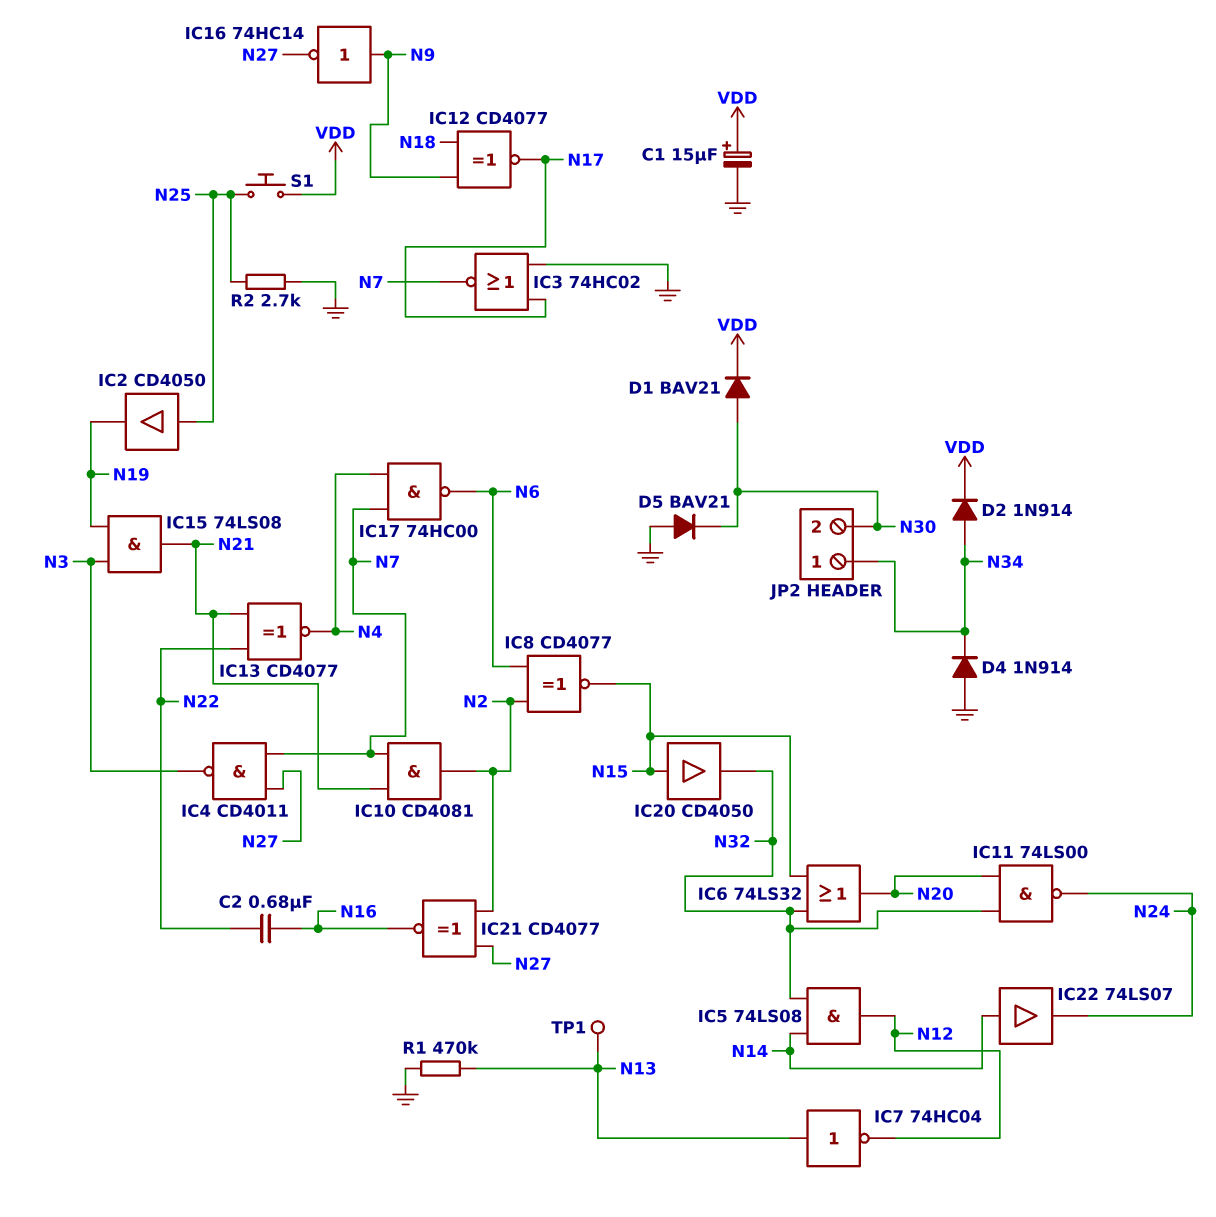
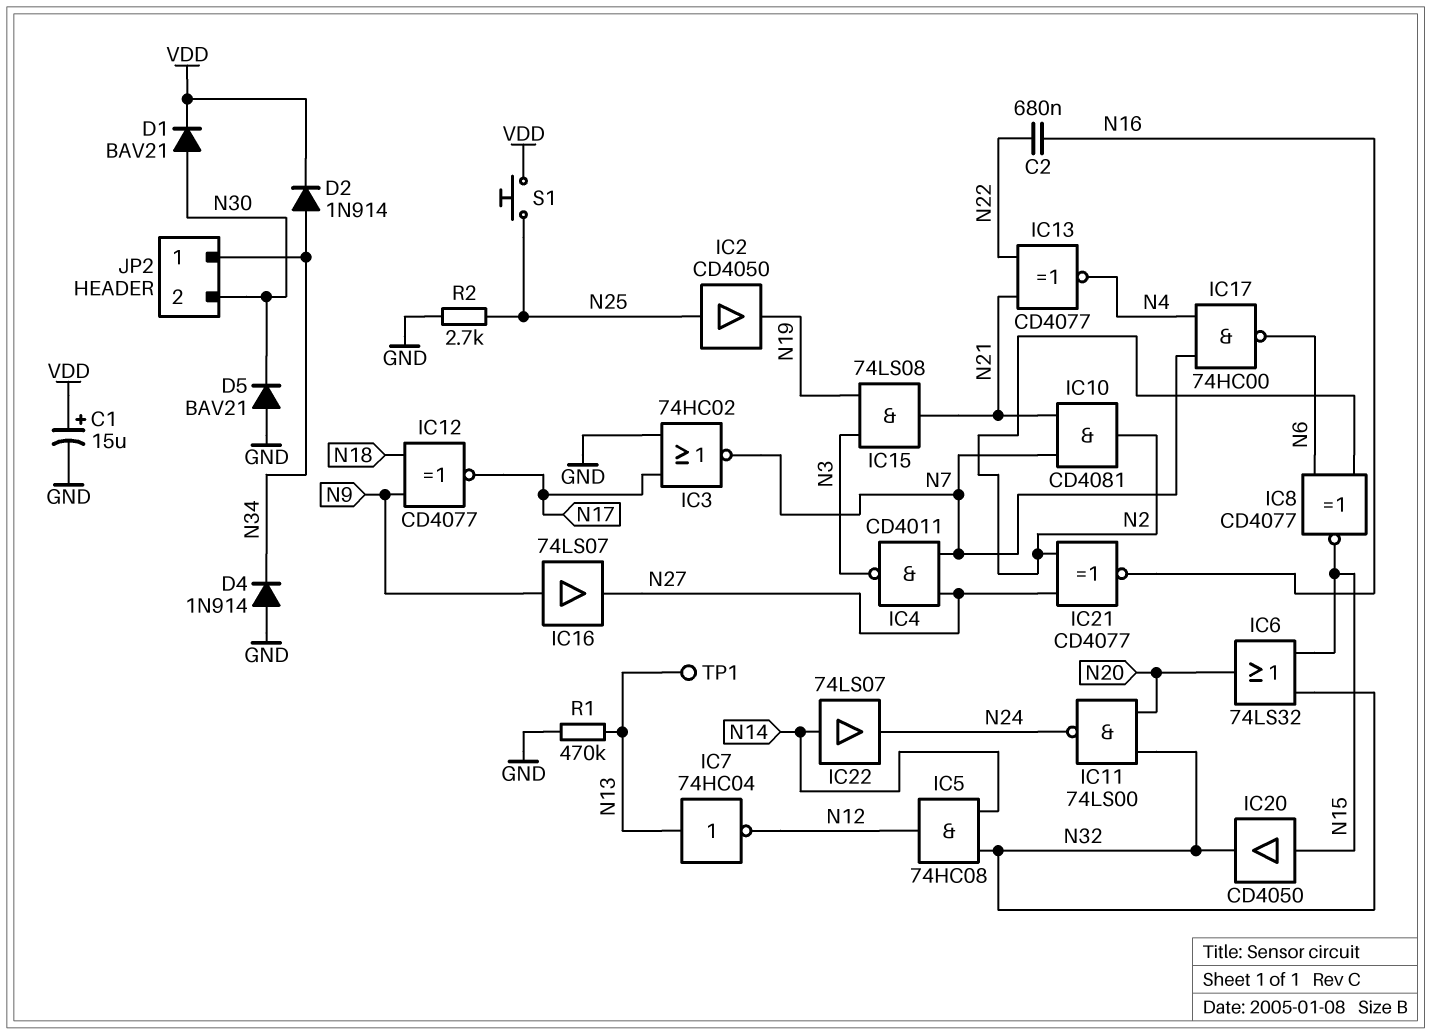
IC5: AND 74LS08 (in N14, in N32, out N12) -> AND 74HC08 (in N14, in N32, out N12)
IC16: NOT 74HC14 (in N9, out N27) -> buffer 74LS07 (in N9, out N27)

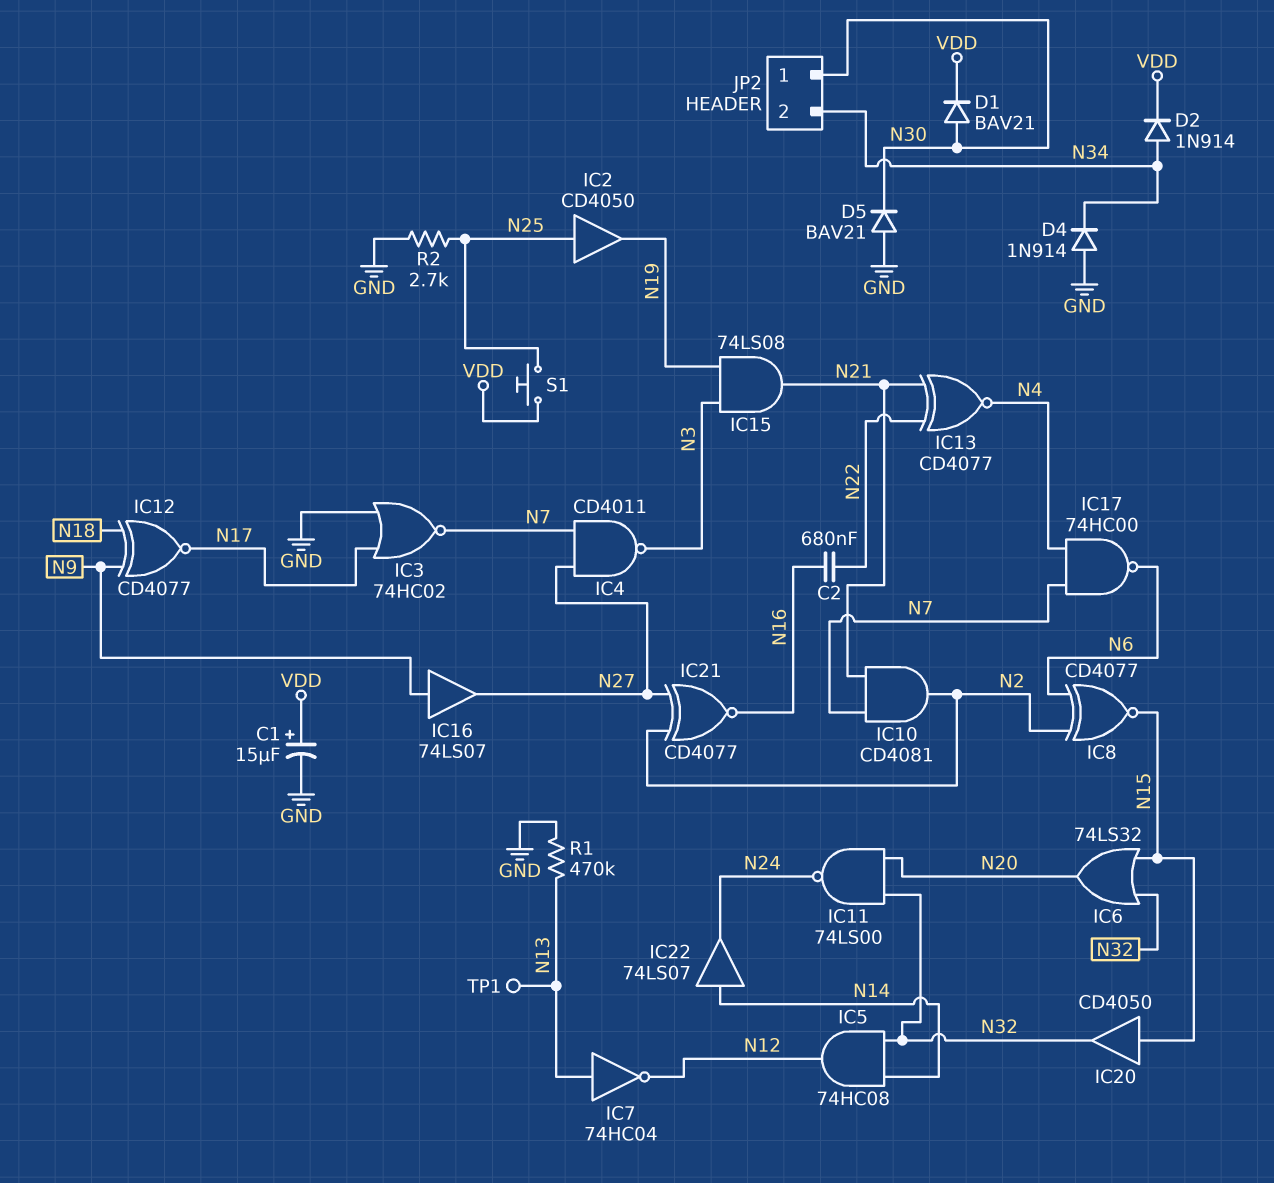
JP2 pin 1: N34 -> N30
JP2 pin 2: N30 -> N34

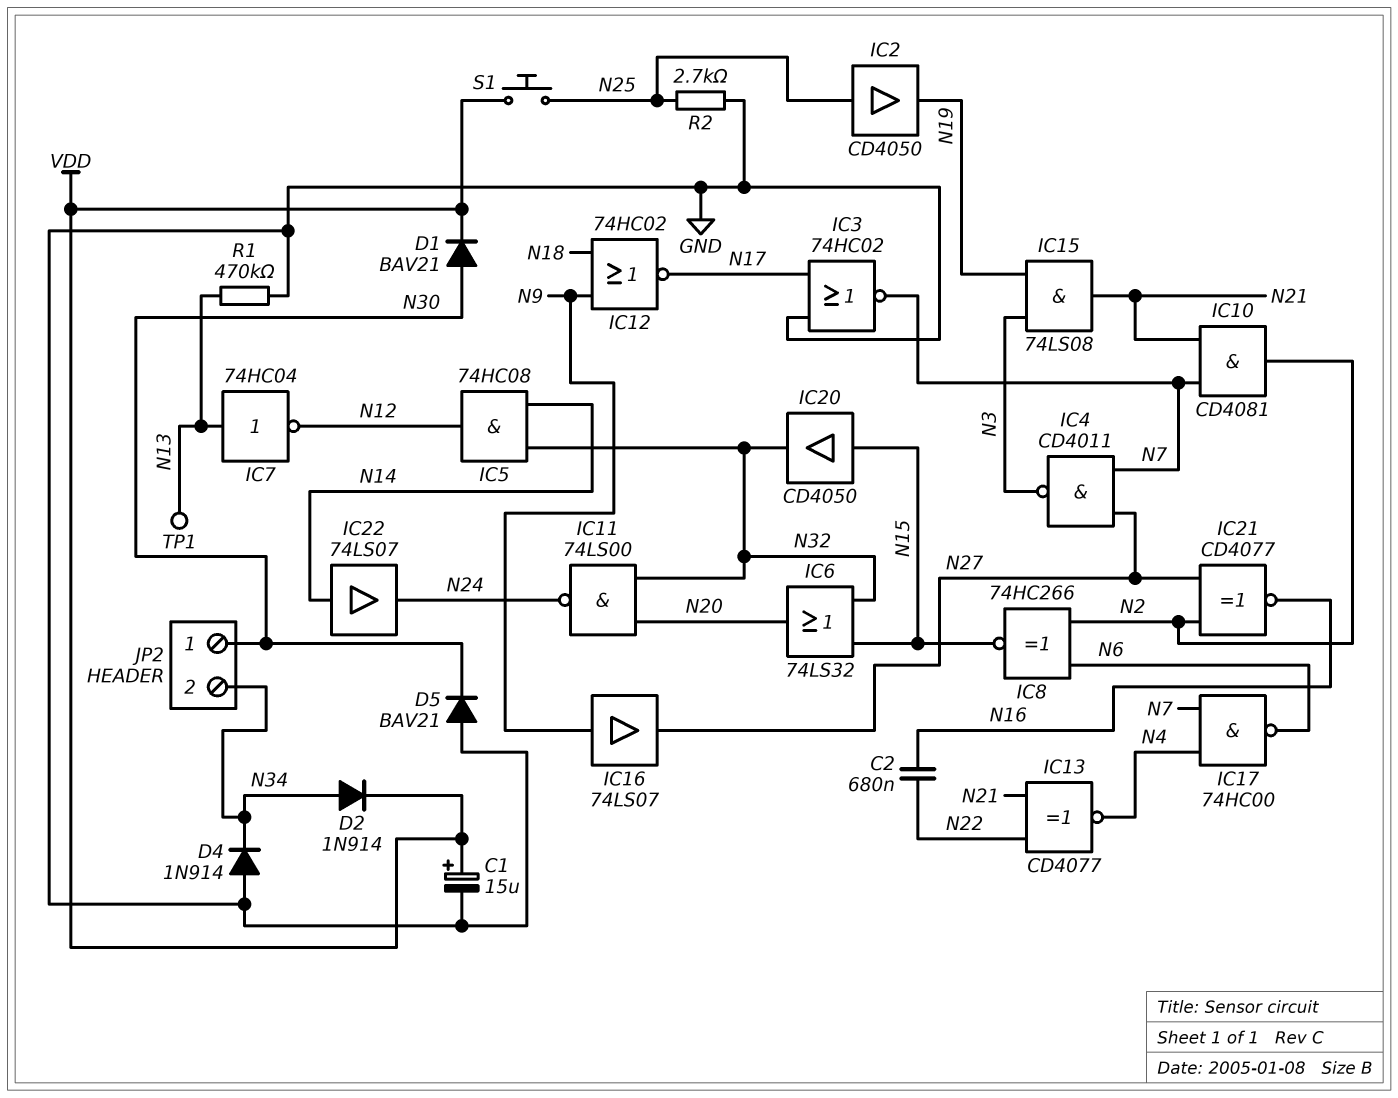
IC8: XNOR CD4077 (in N2, in N6, out N15) -> XNOR 74HC266 (in N2, in N6, out N15)
IC12: XNOR CD4077 (in N9, in N18, out N17) -> NOR 74HC02 (in N9, in N18, out N17)

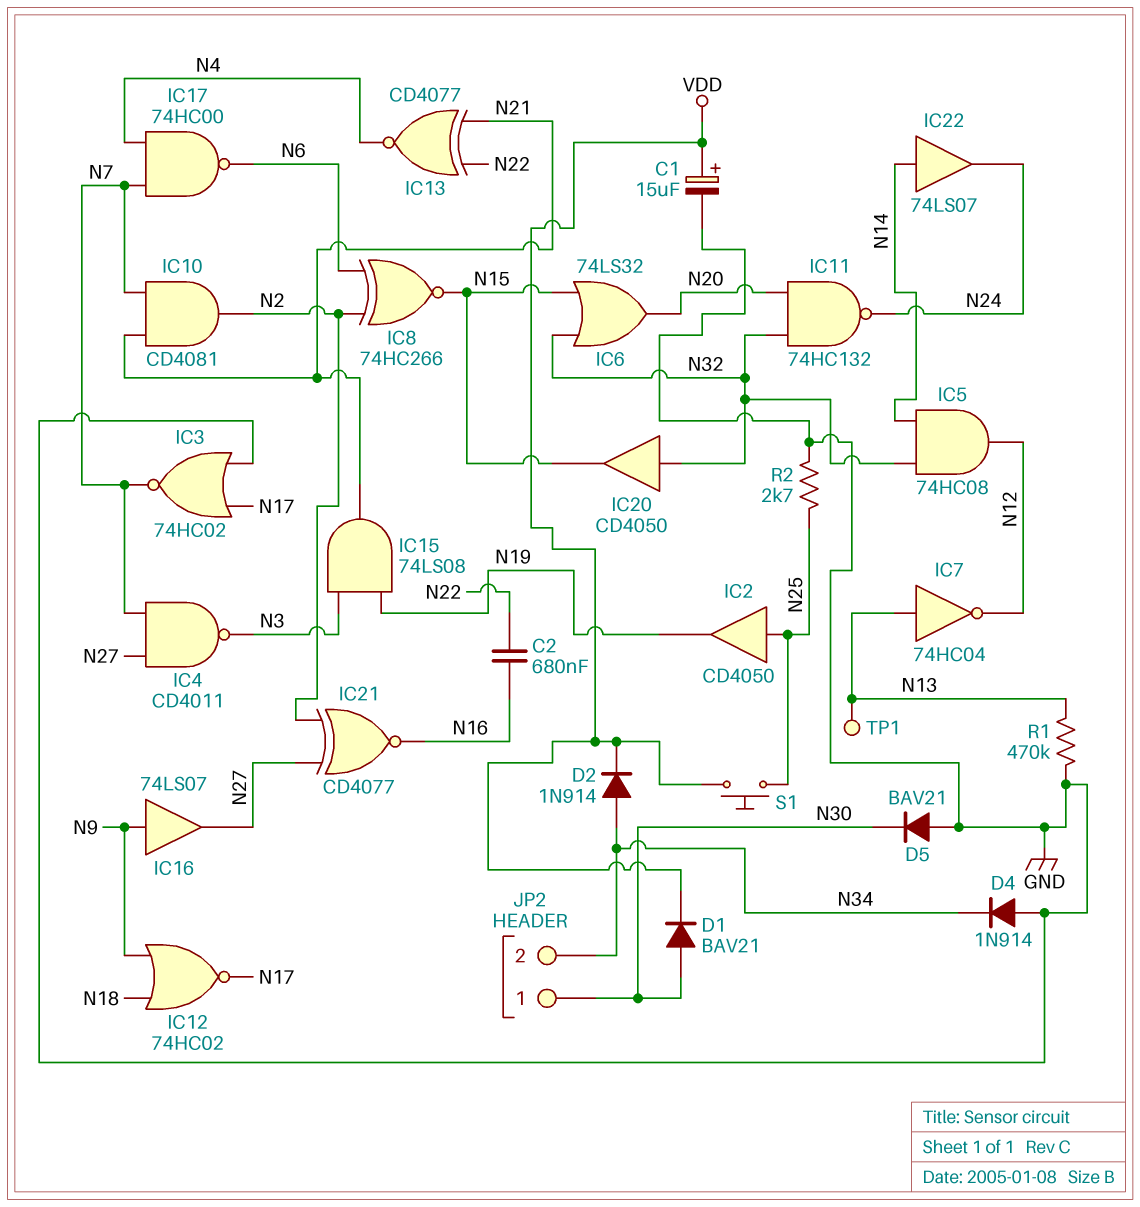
IC11: NAND 74LS00 (in N20, in N32, out N24) -> NAND 74HC132 (in N20, in N32, out N24)
IC20: buffer CD4050 (in N15, out N32) -> buffer CD4050 (in N32, out N15)

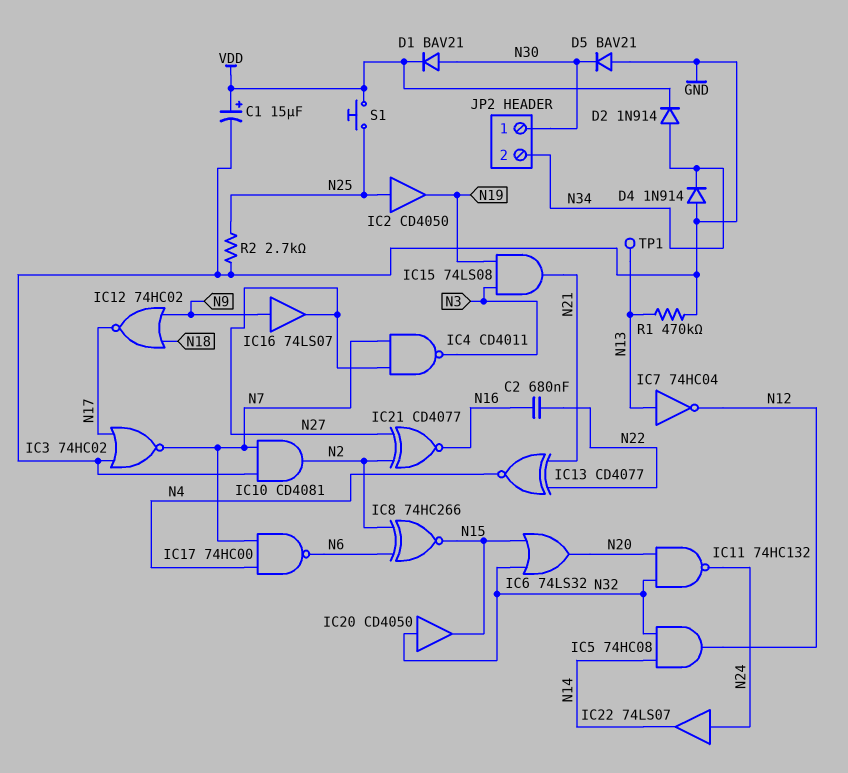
IC10: AND CD4081 (in N7, in N21, out N2) -> AND CD4081 (in GND, in N7, out N2)
IC22: buffer 74LS07 (in N14, out N24) -> buffer 74LS07 (in N24, out N14)

